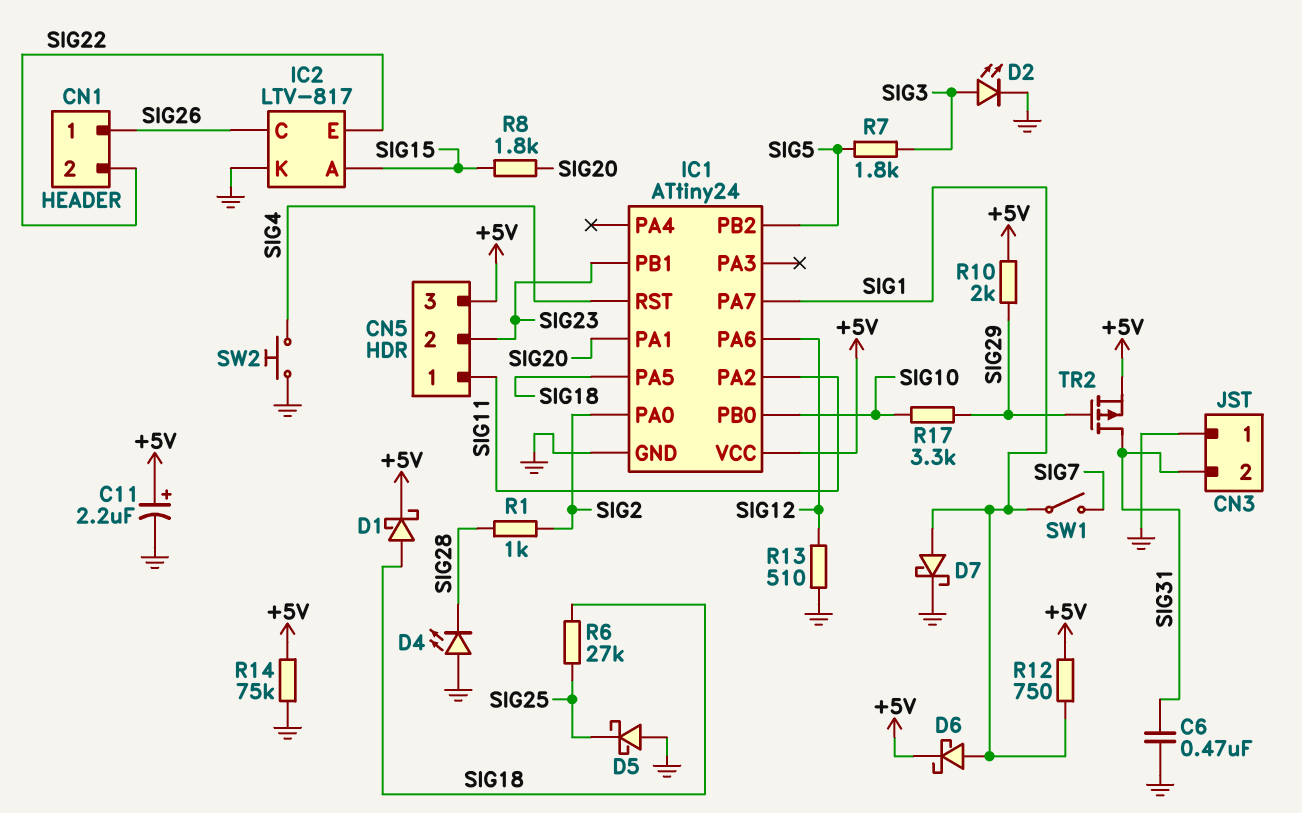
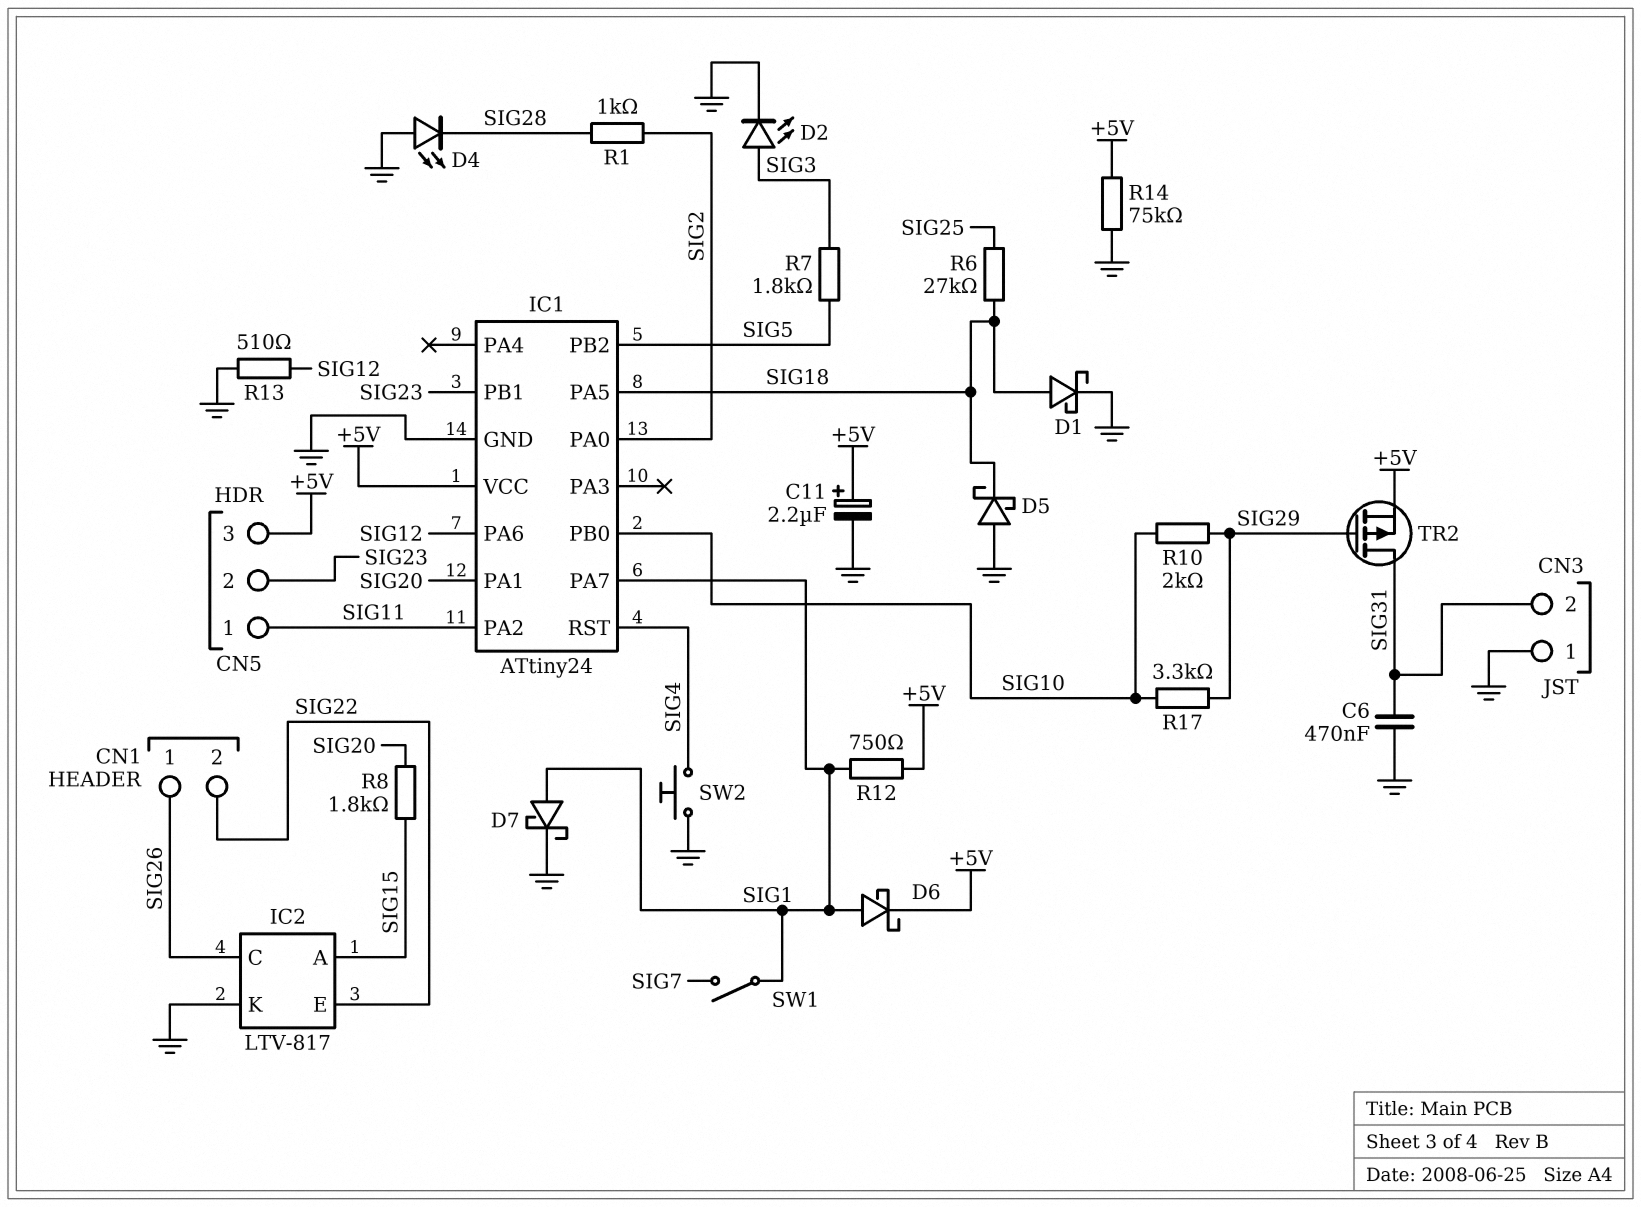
D1: schottky (A SIG18, K +5V) -> schottky (A SIG18, K GND)
D5: schottky (A GND, K SIG25) -> schottky (A GND, K SIG18)
R10: 2k (+5V, SIG29) -> 2k (SIG10, SIG29)

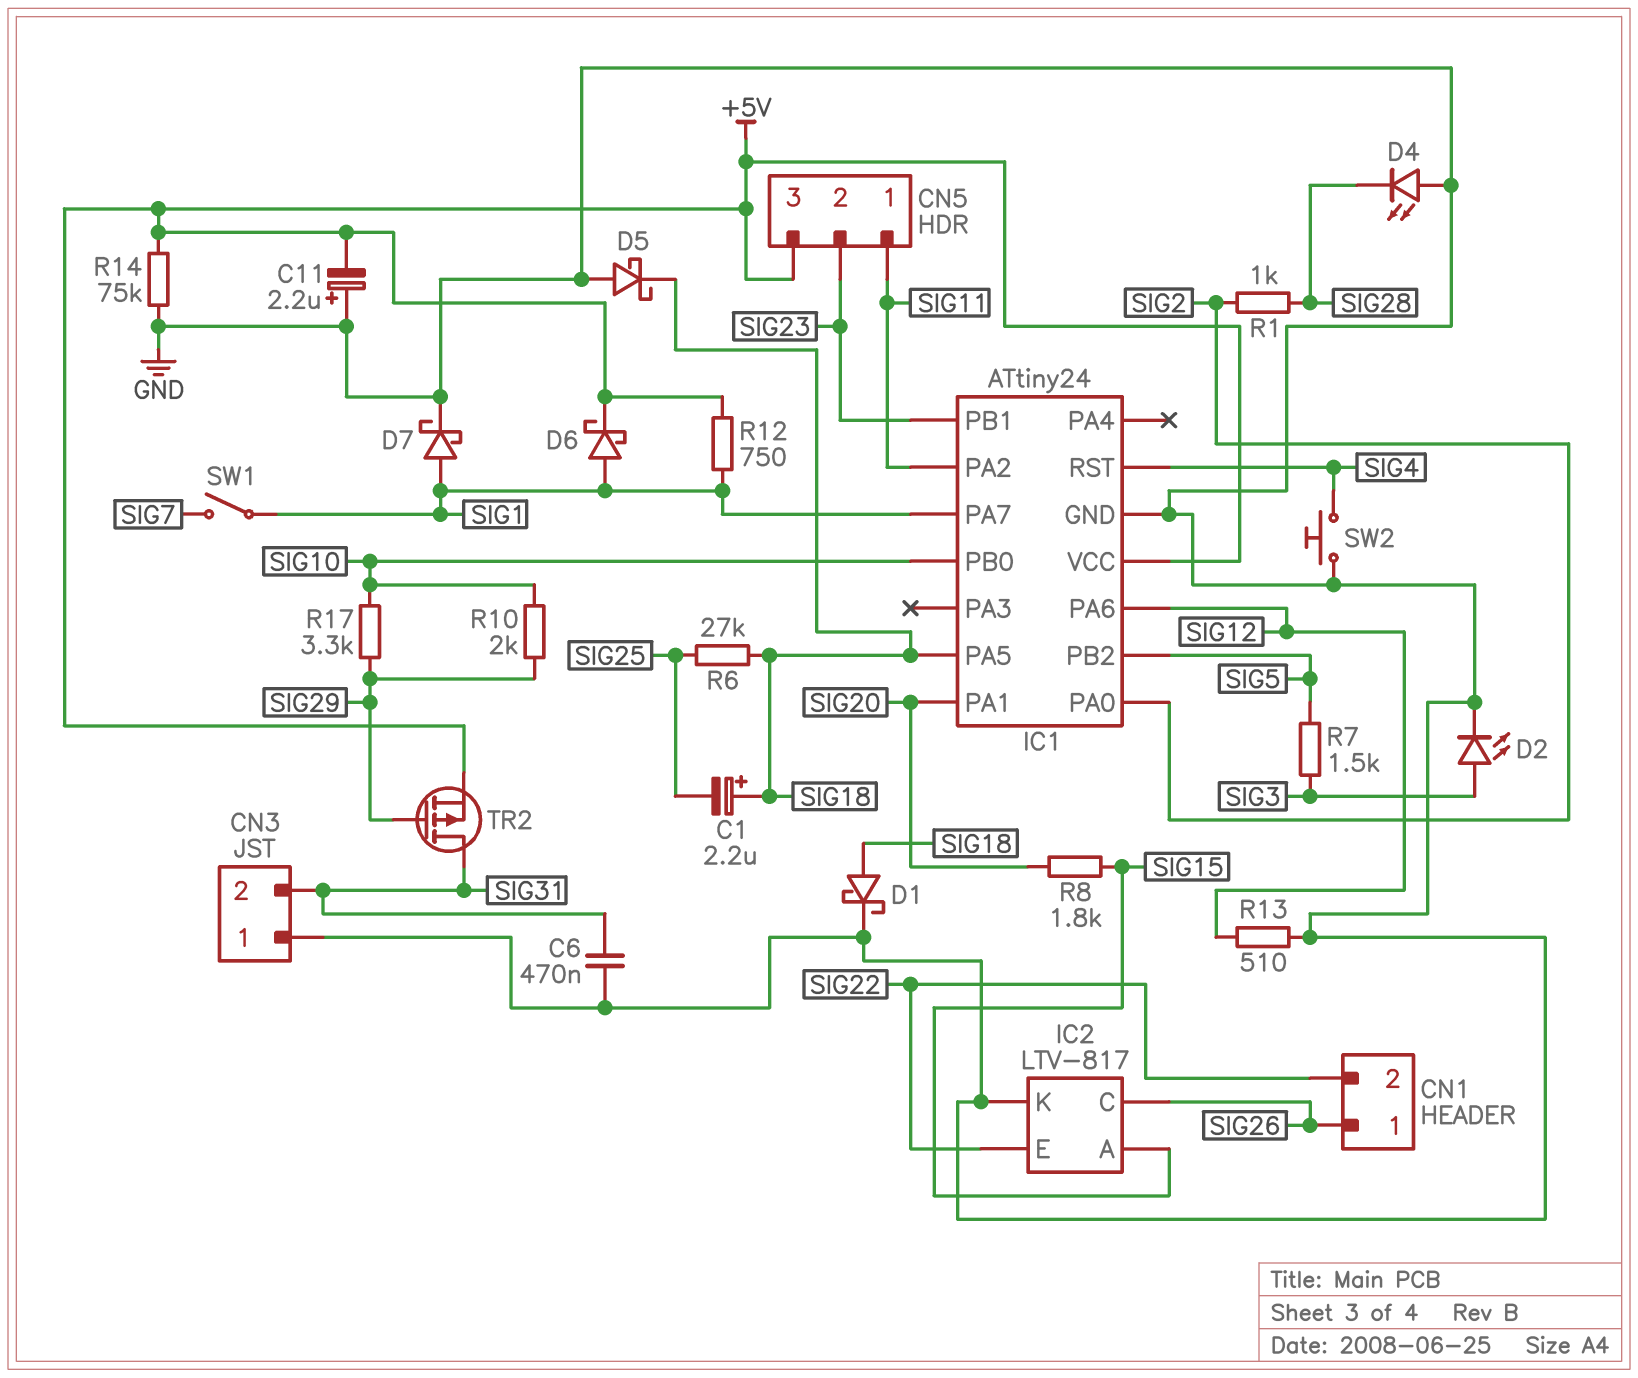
C1: none -> 2.2uF (plus SIG18, minus SIG25)
C11: 2.2uF (plus +5V, minus GND) -> 2.2uF (plus GND, minus +5V)
R7: 1.8k (SIG3, SIG5) -> 1.5k (SIG3, SIG5)

